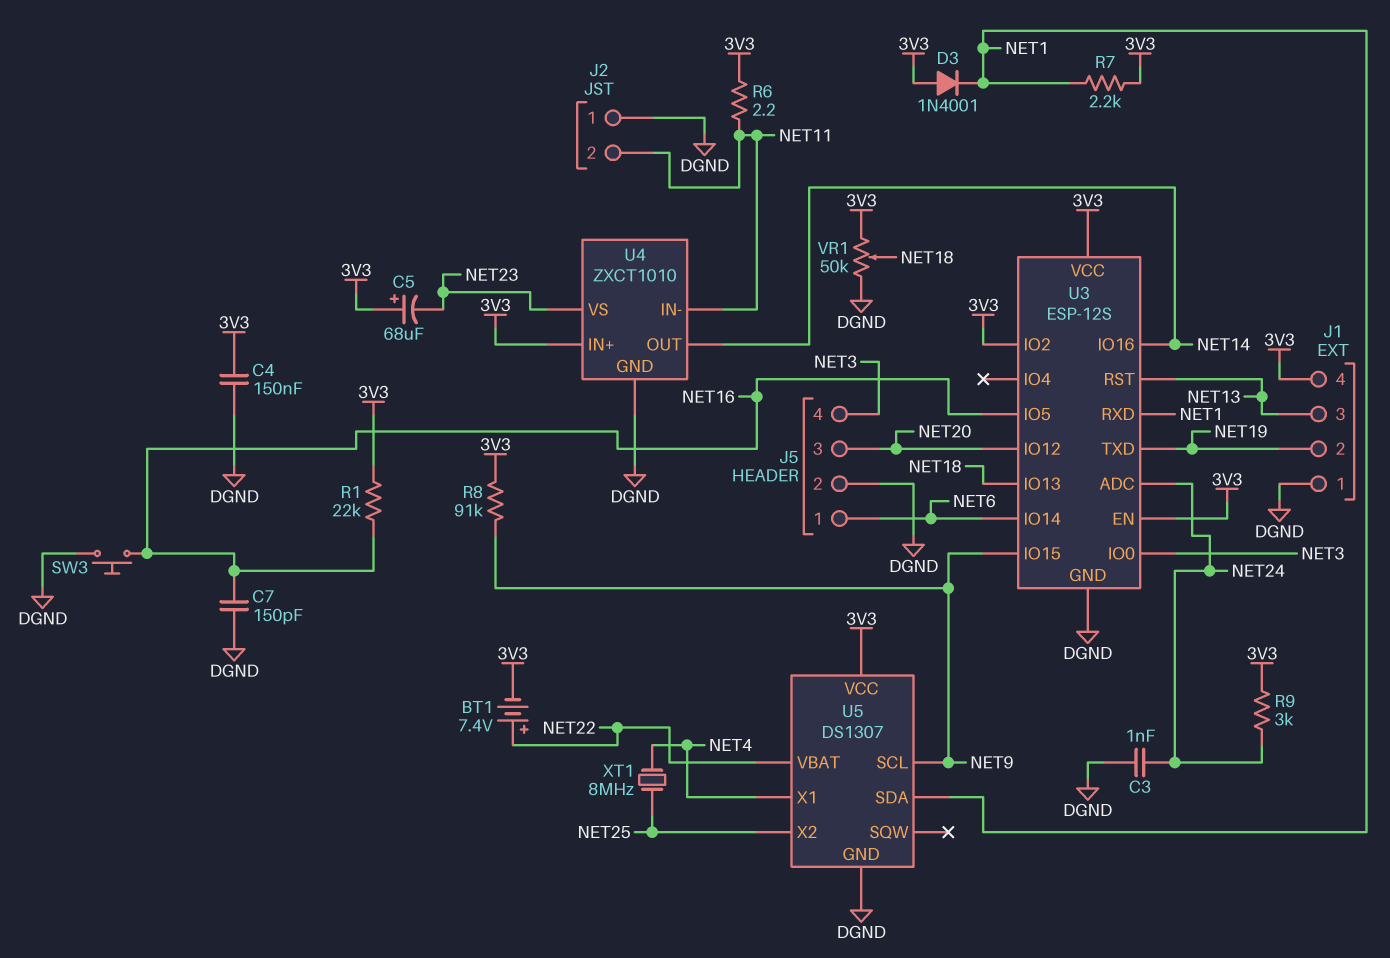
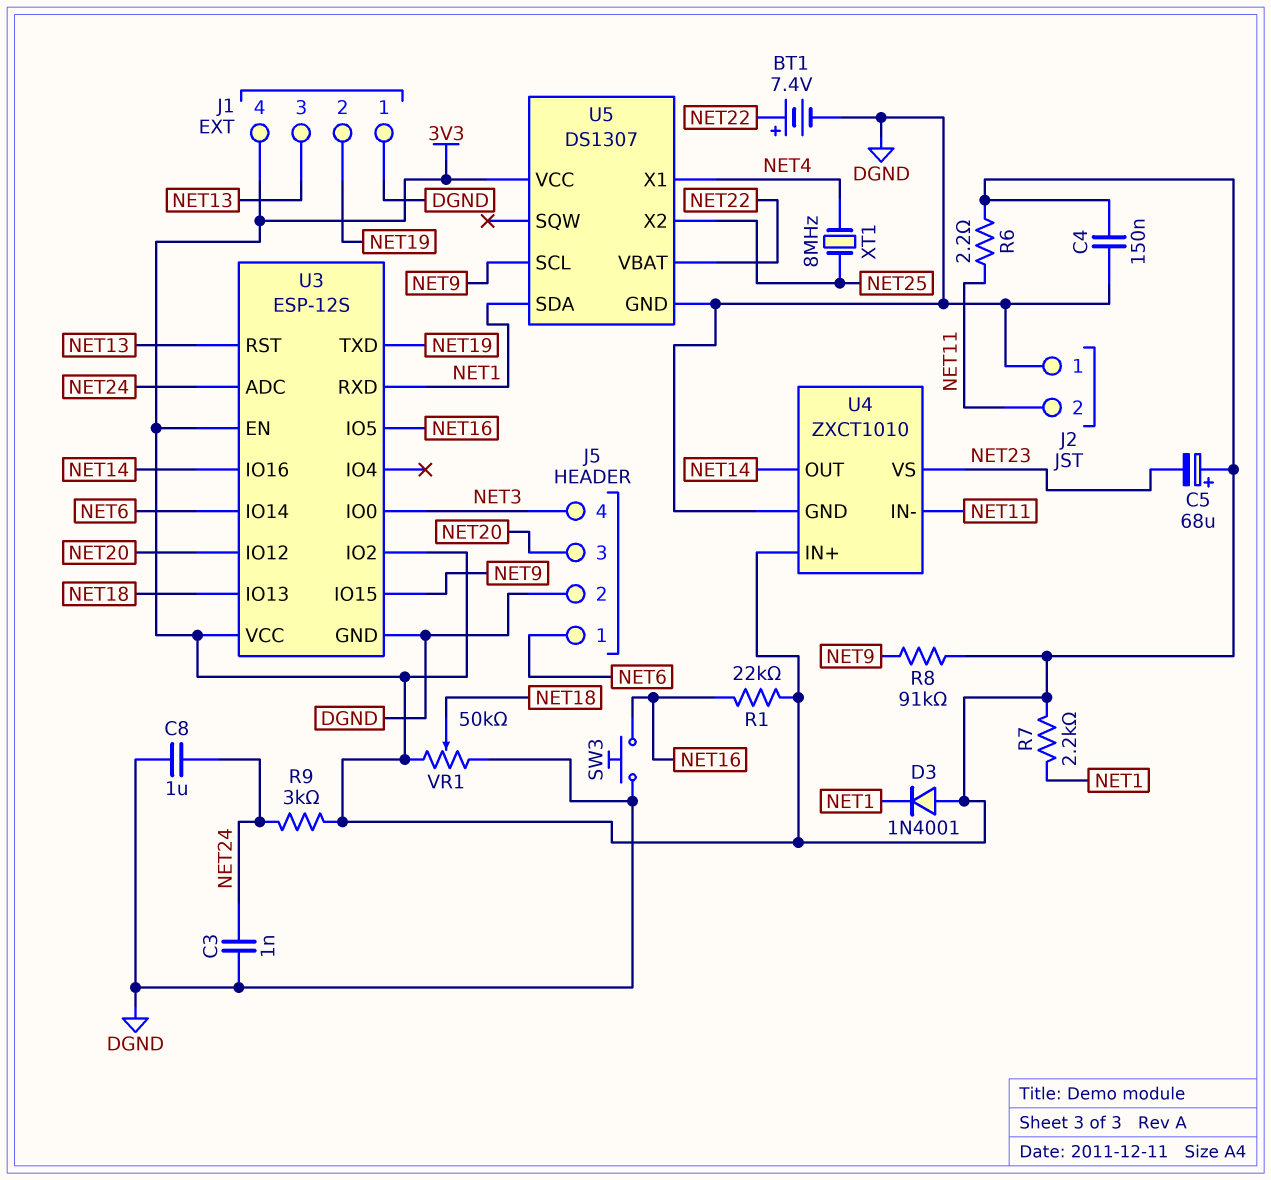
BT1: 7.4V (plus NET22, minus 3V3) -> 7.4V (plus NET22, minus DGND)
C7: 150pF (DGND, NET16) -> none
C8: none -> 1uF (DGND, NET24)

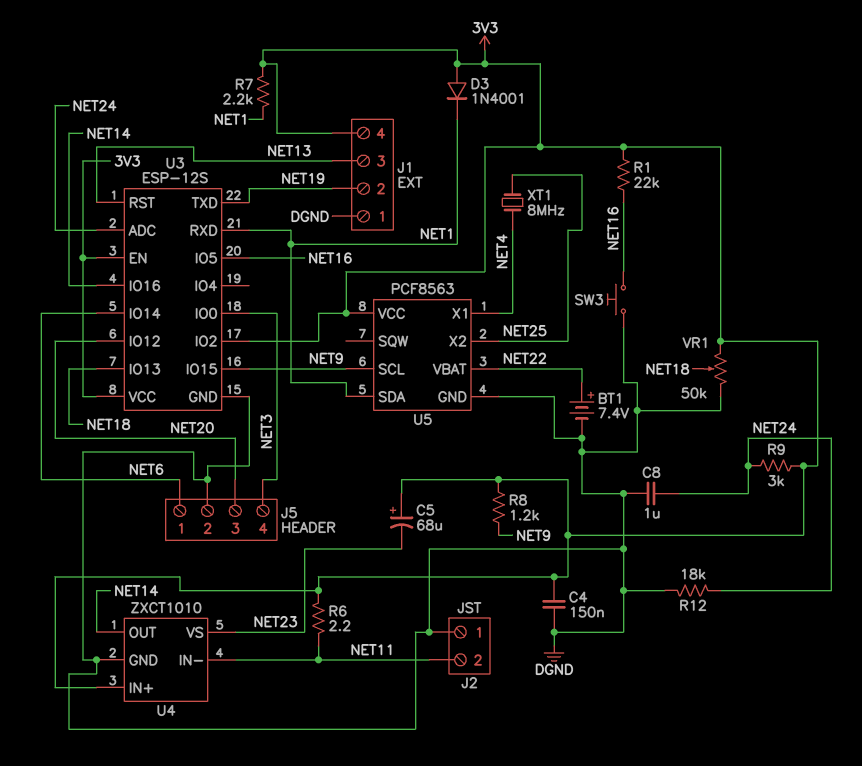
C3: 1nF (DGND, NET24) -> none
R8: 91k (3V3, NET9) -> 1.2k (3V3, NET9)
R12: none -> 18k (DGND, NET24)
U5: DS1307 -> PCF8563

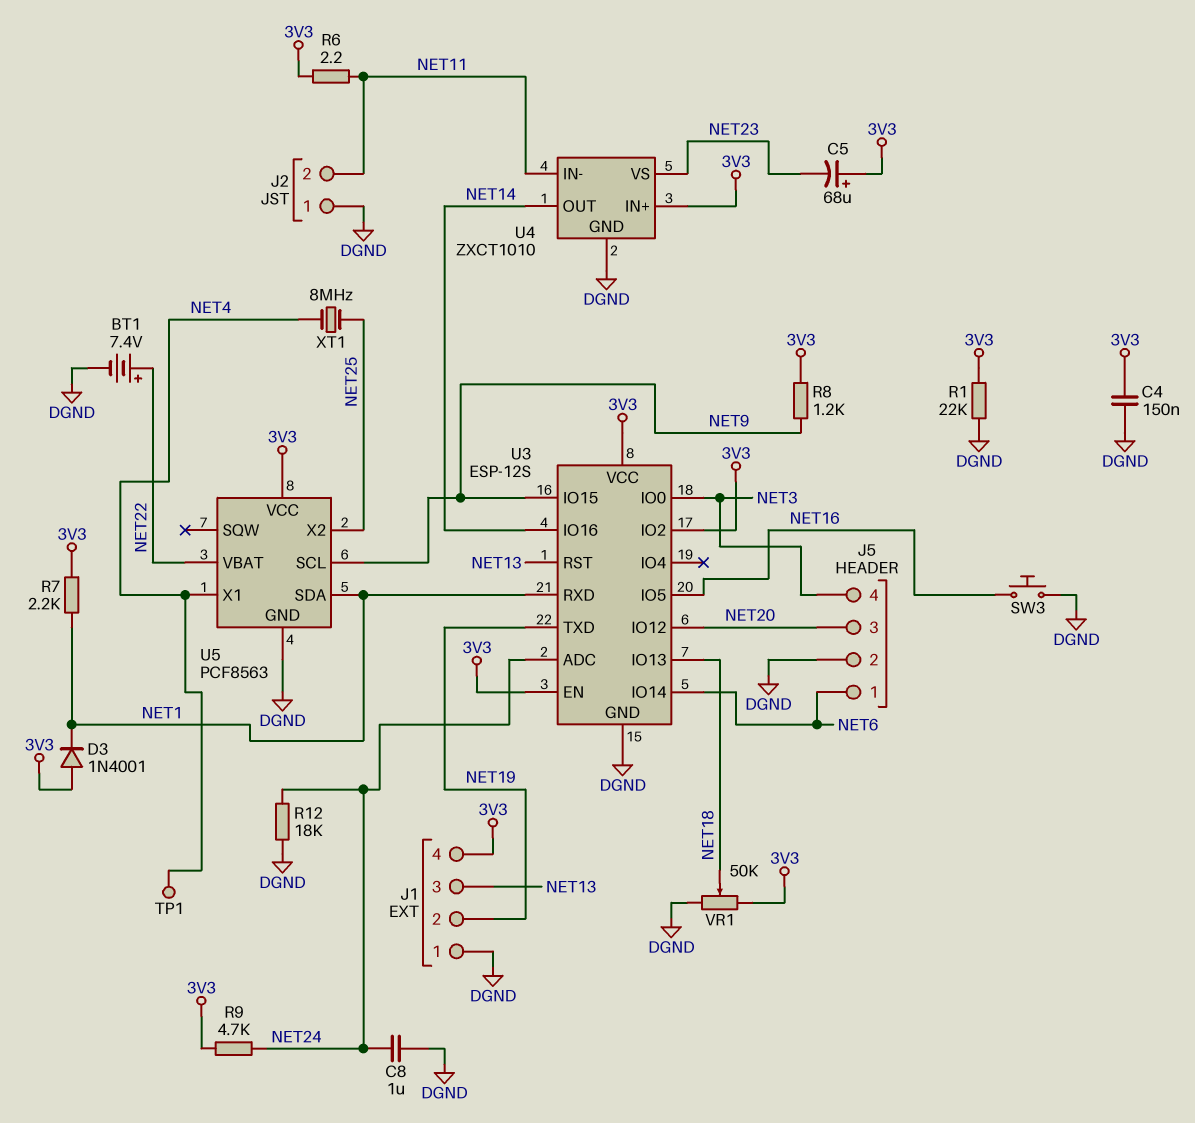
R1: 22k (3V3, NET16) -> 22k (3V3, DGND)
R9: 3k (3V3, NET24) -> 4.7k (3V3, NET24)
TP1: none -> test point (NET4)

